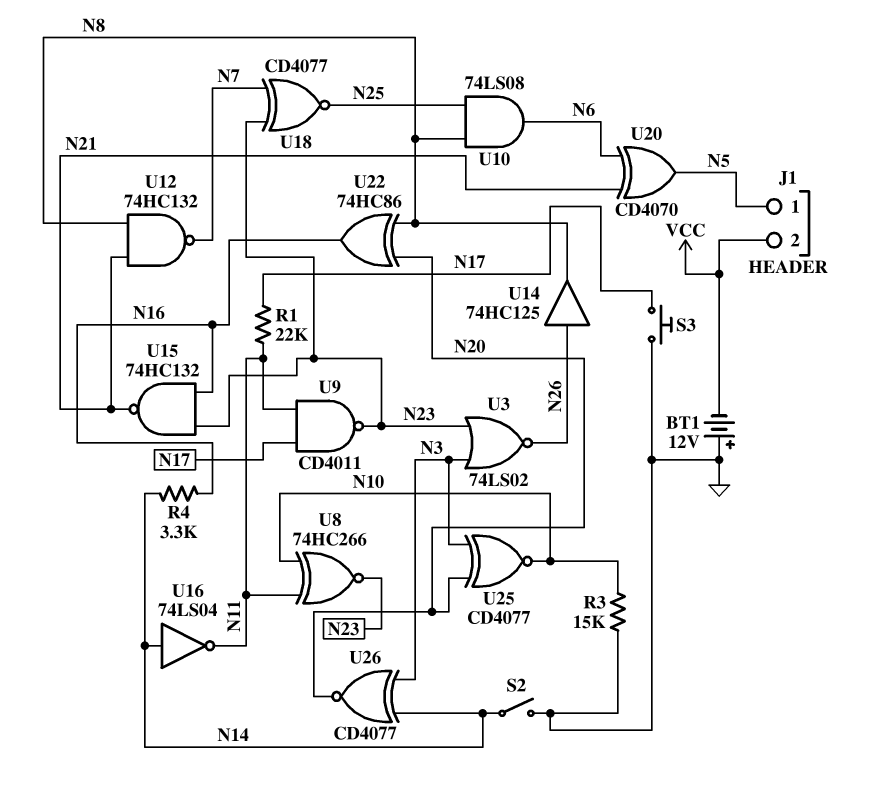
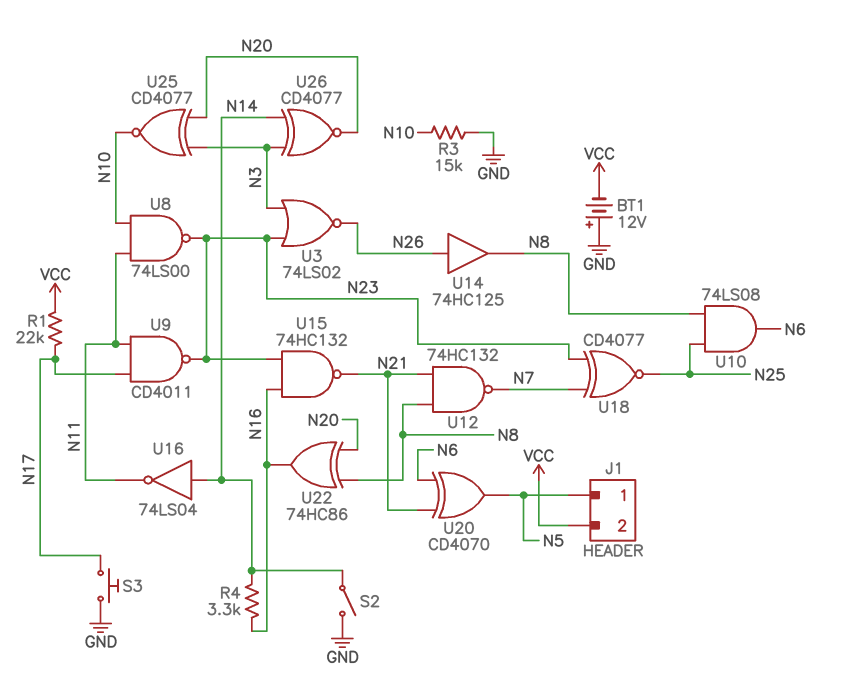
R1: 22k (N11, N17) -> 22k (N17, VCC)
U8: XNOR 74HC266 (in N10, in N11, out N23) -> NAND 74LS00 (in N10, in N11, out N23)

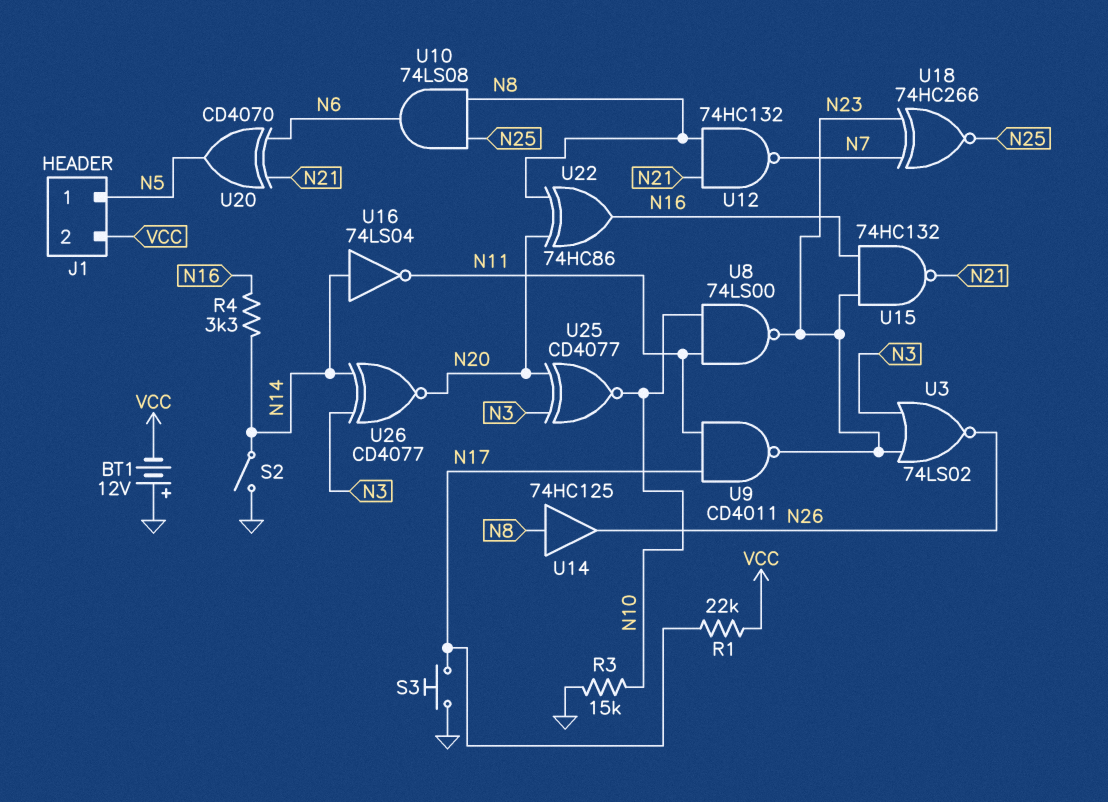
U14: buffer 74HC125 (in N26, out N8) -> buffer 74HC125 (in N8, out N26)
U18: XNOR CD4077 (in N7, in N23, out N25) -> XNOR 74HC266 (in N7, in N23, out N25)

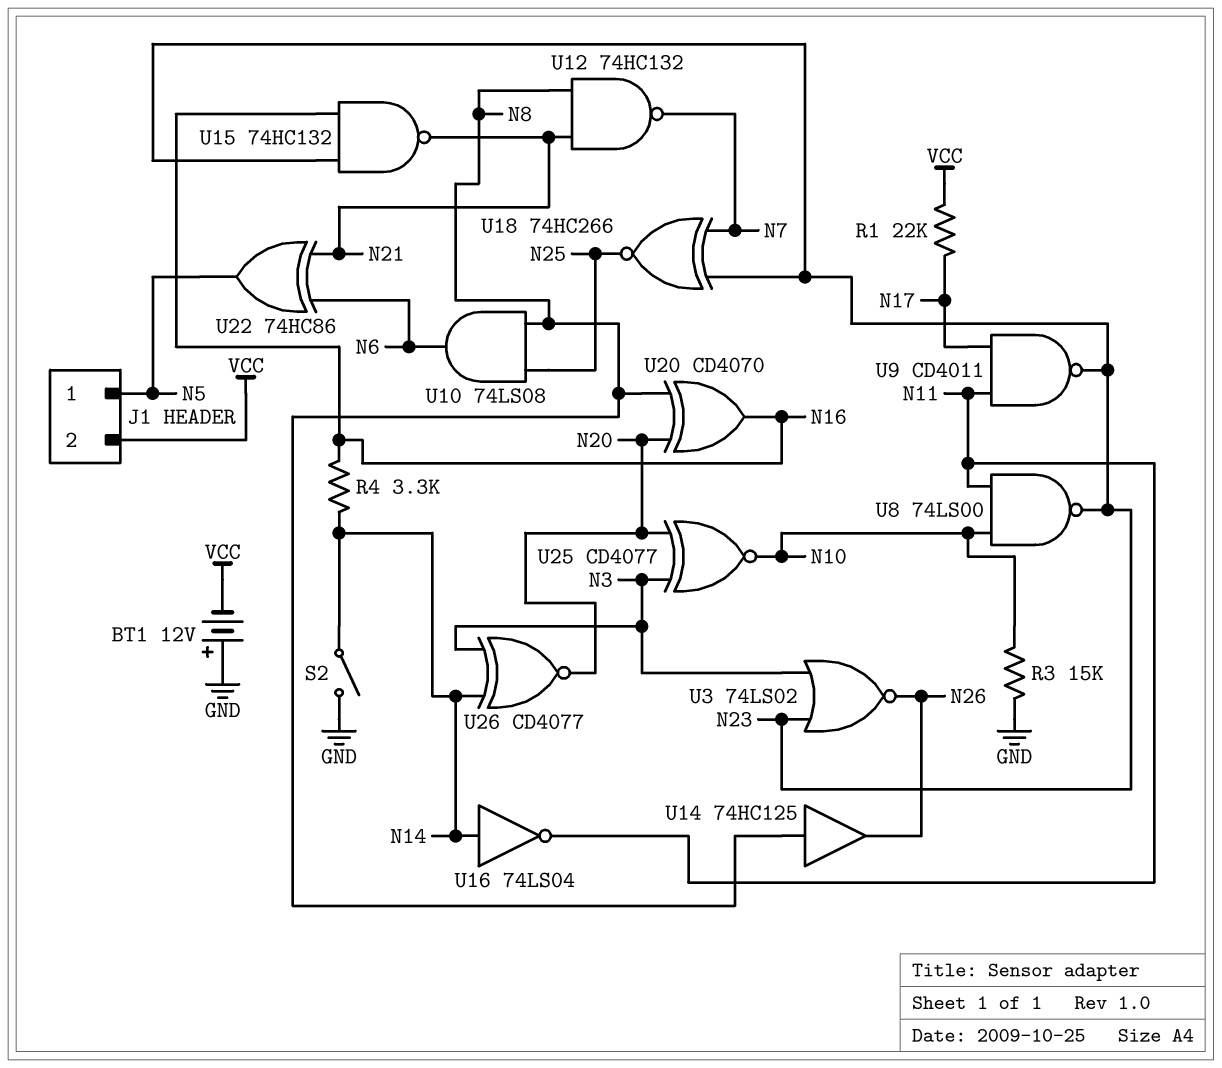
S3: button (GND, N17) -> none
U20: XOR CD4070 (in N6, in N21, out N5) -> XOR CD4070 (in N8, in N20, out N16)
U22: XOR 74HC86 (in N8, in N20, out N16) -> XOR 74HC86 (in N6, in N21, out N5)

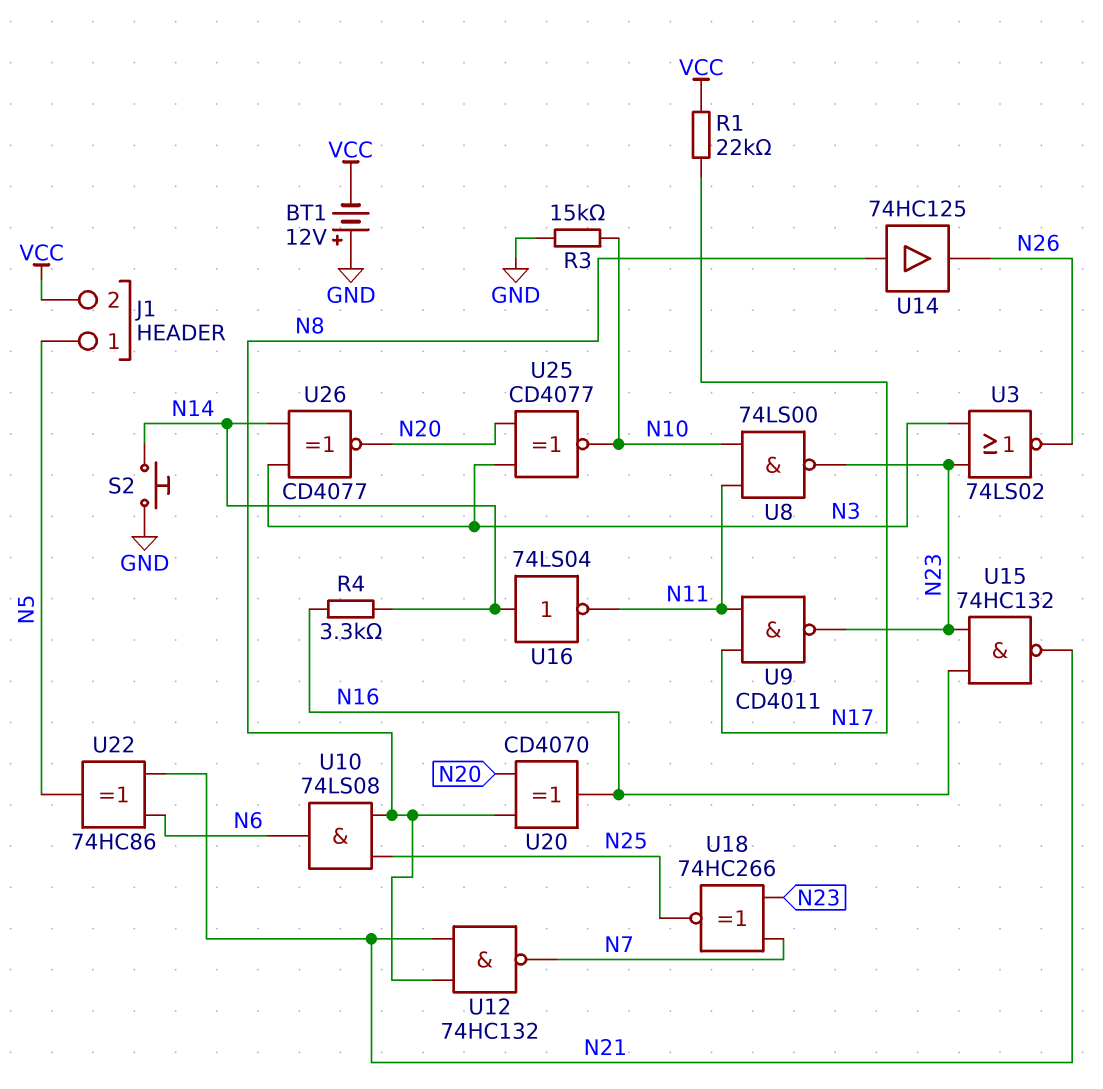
S2: switch (GND, N14) -> button (GND, N14)

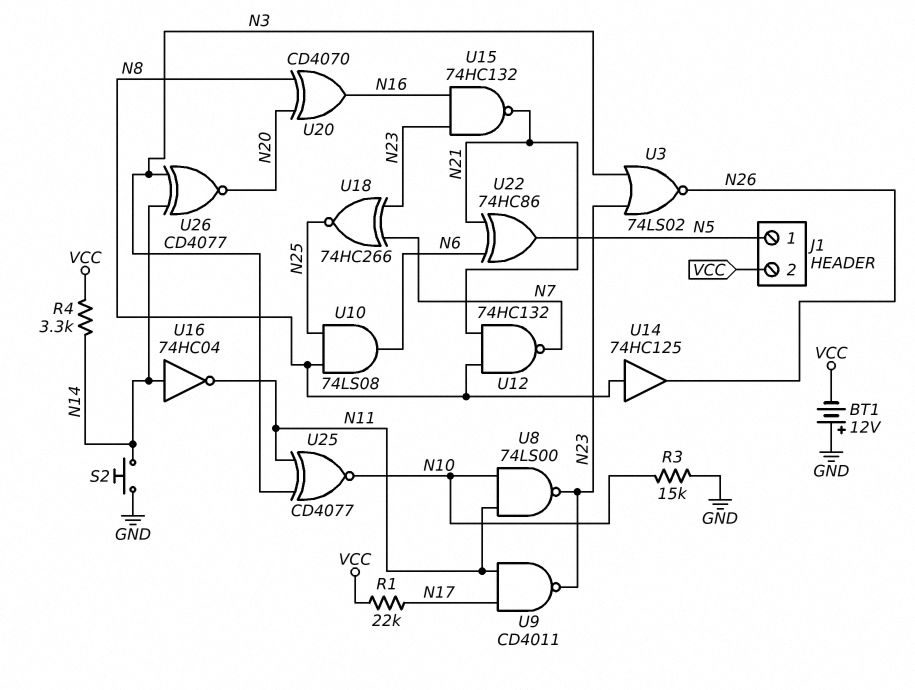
R4: 3.3k (N14, N16) -> 3.3k (N14, VCC)
U16: NOT 74LS04 (in N14, out N11) -> NOT 74HC04 (in N14, out N11)
U25: XNOR CD4077 (in N3, in N20, out N10) -> XNOR CD4077 (in N3, in N11, out N10)

